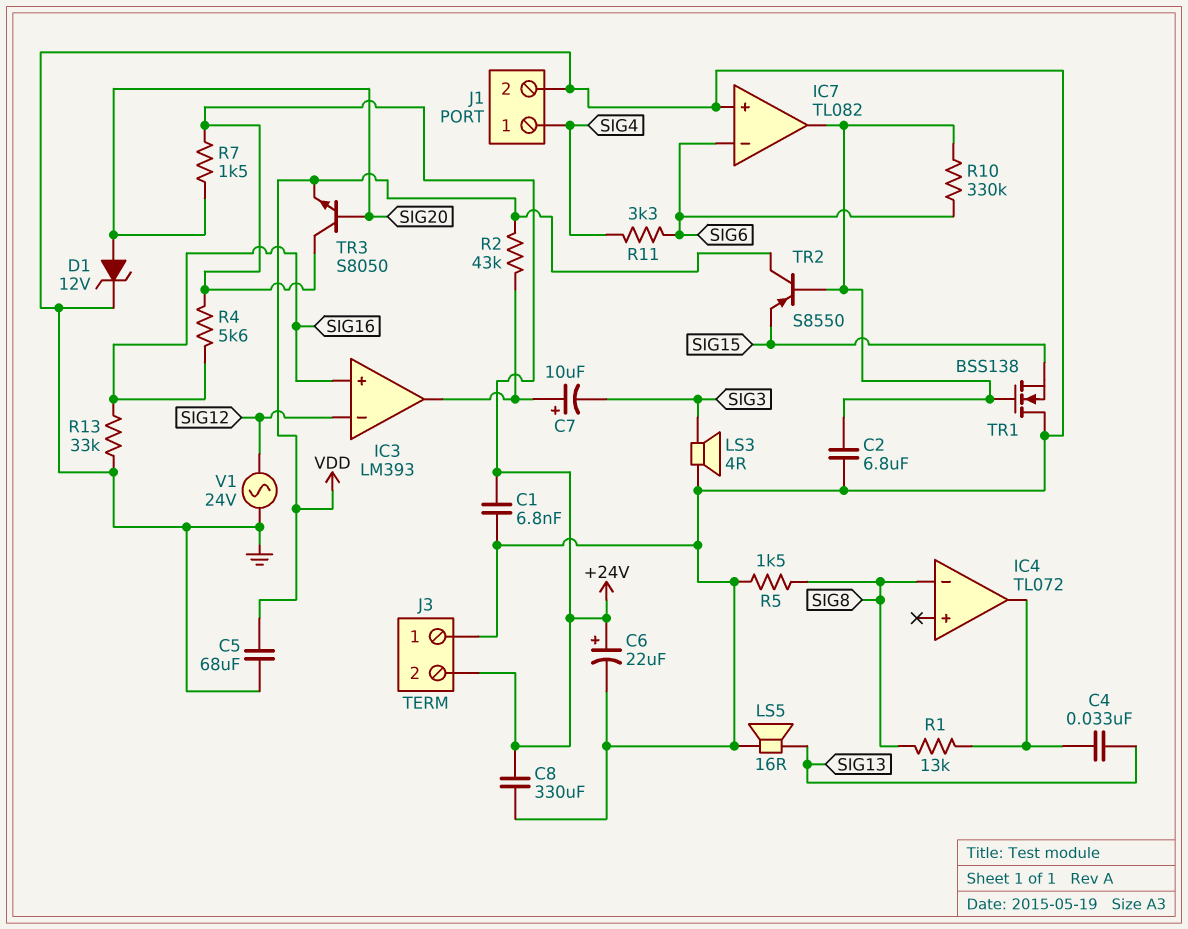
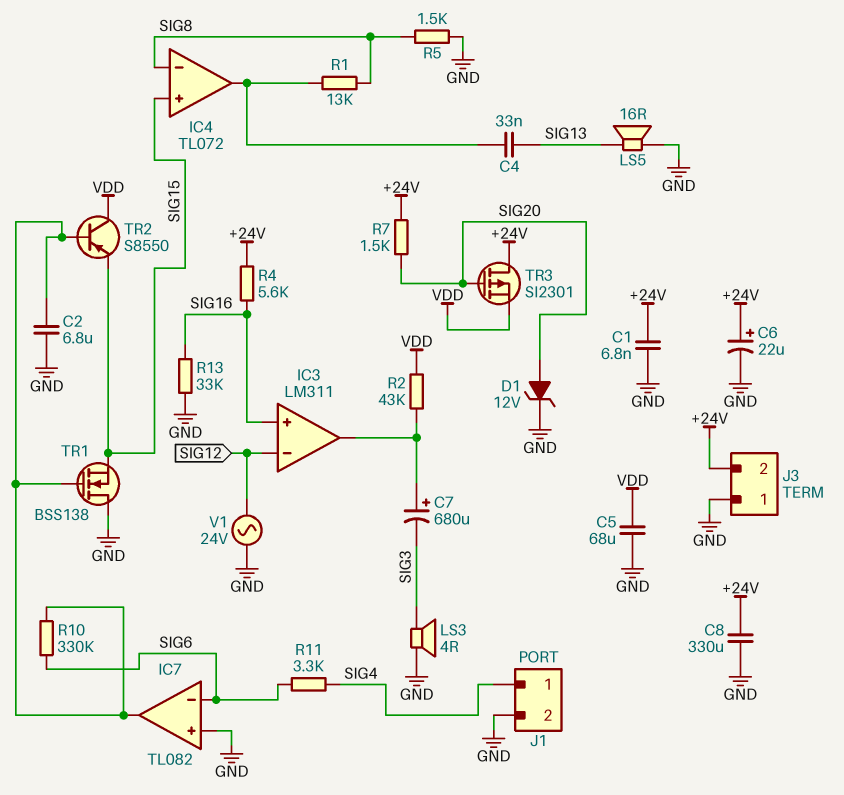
C7: 10uF (plus IC3/out, minus SIG3) -> 680uF (plus IC3/out, minus SIG3)
IC3: LM393 -> LM311
IC4 pin in+: none -> SIG15
TR3: NPN S8050 (B SIG20, C +24V, E VDD) -> PMOS SI2301 (G SIG20, D +24V, S VDD)

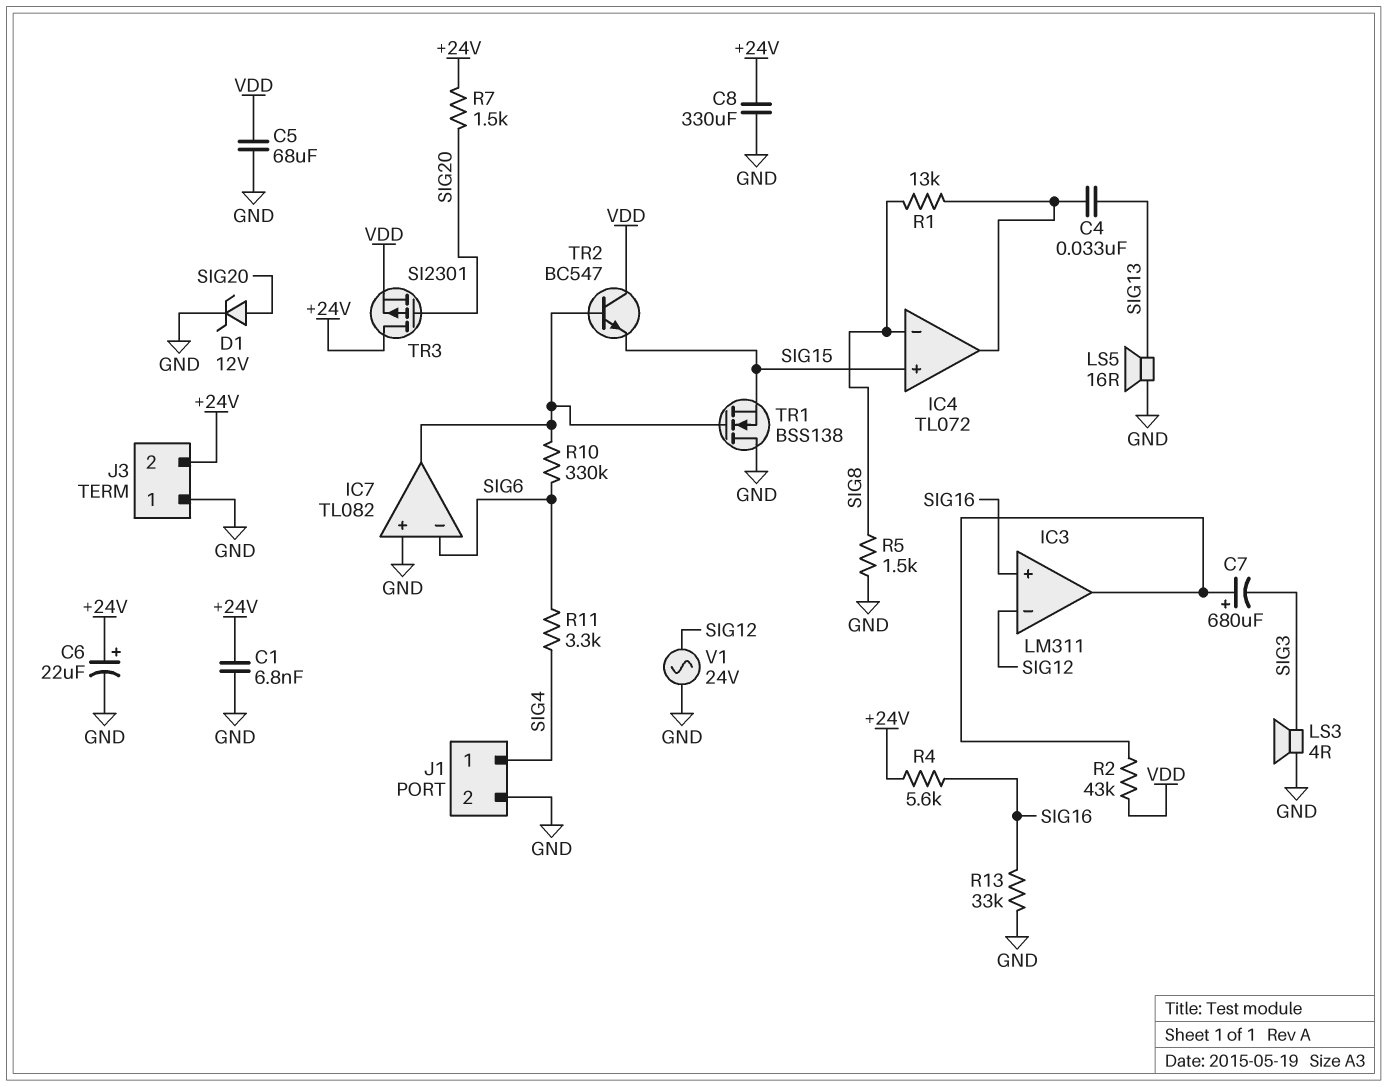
C2: 6.8uF (GND, IC7/out) -> none
TR2: PNP S8550 (B IC7/out, C VDD, E SIG15) -> NPN BC547 (B IC7/out, C VDD, E SIG15)

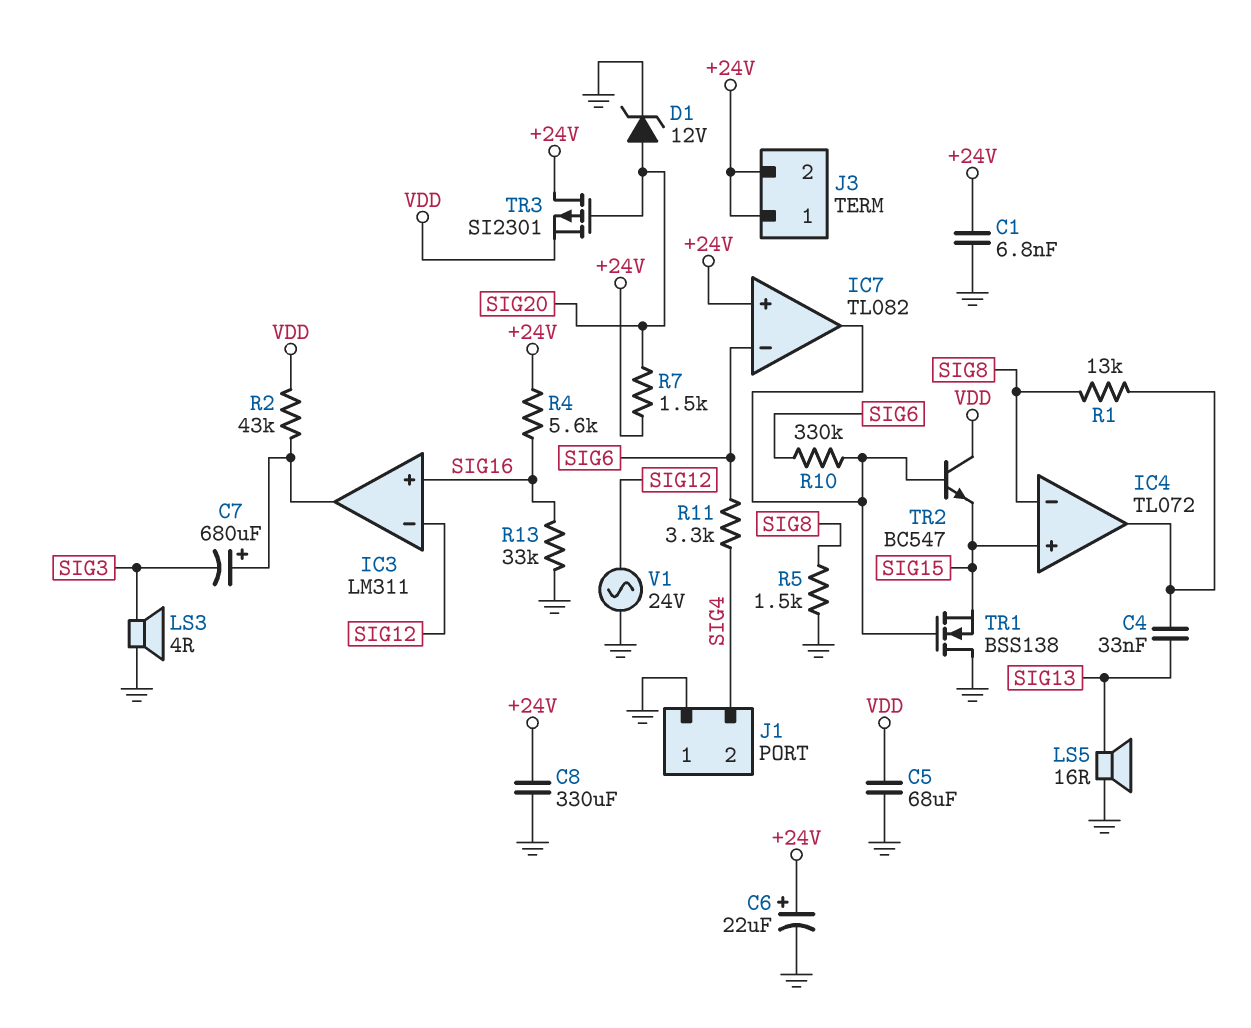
IC7 pin in+: GND -> +24V
J1 pin 1: SIG4 -> GND
J1 pin 2: GND -> SIG4
J3 pin 1: GND -> +24V

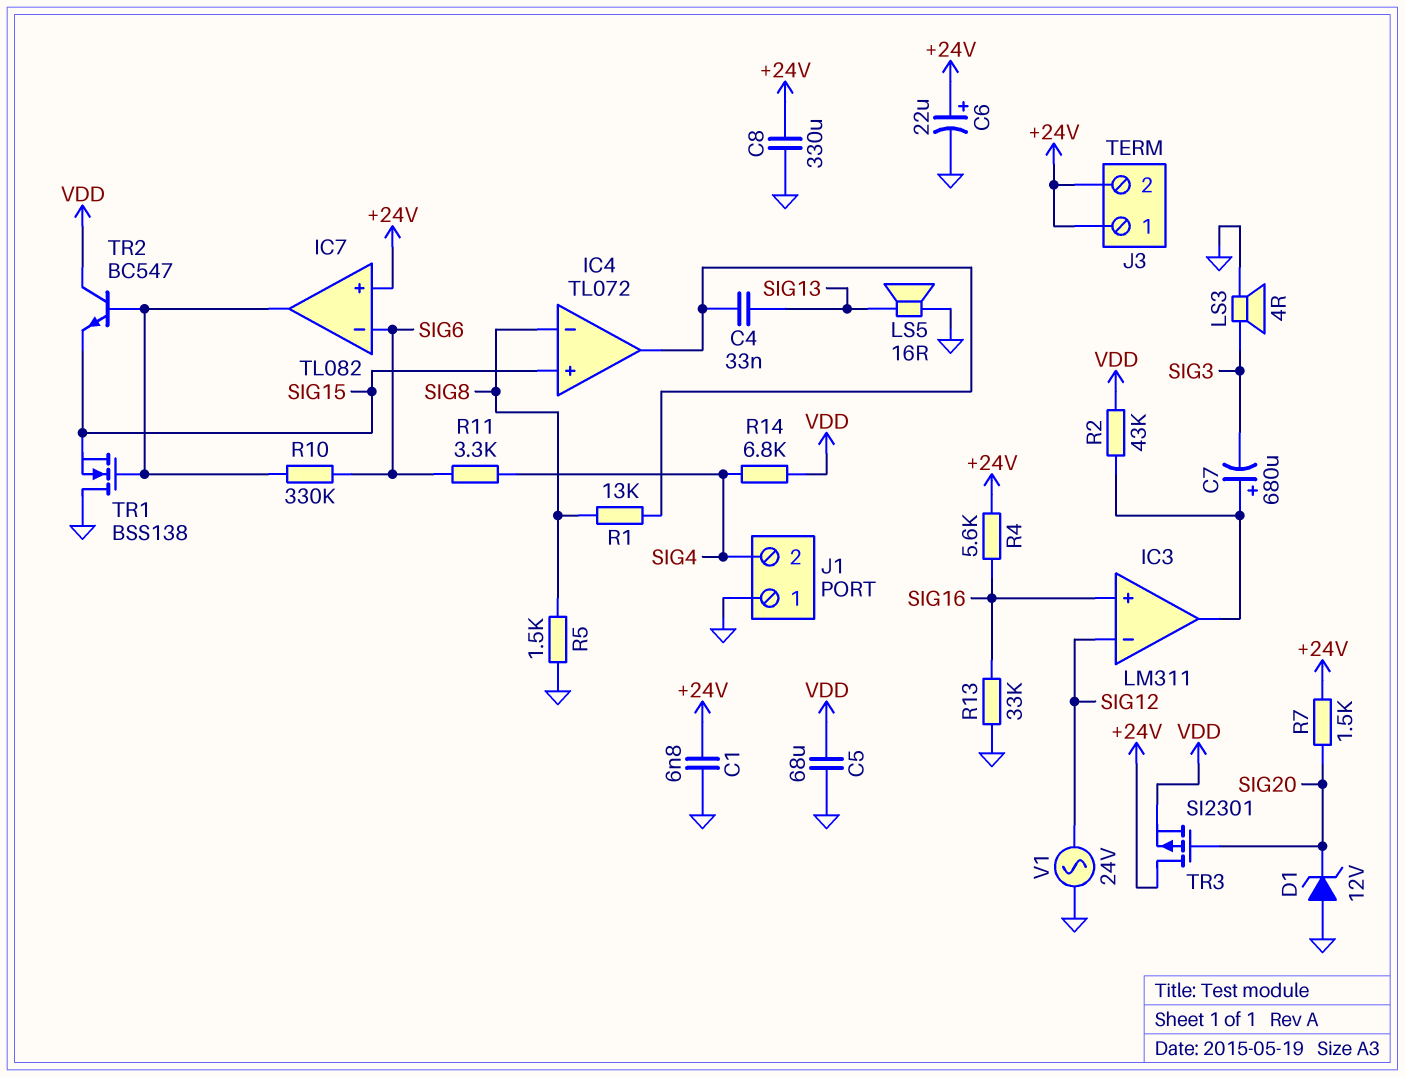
D1: zener 12V (A SIG20, K GND) -> zener 12V (A GND, K SIG20)
R14: none -> 6.8k (SIG4, VDD)

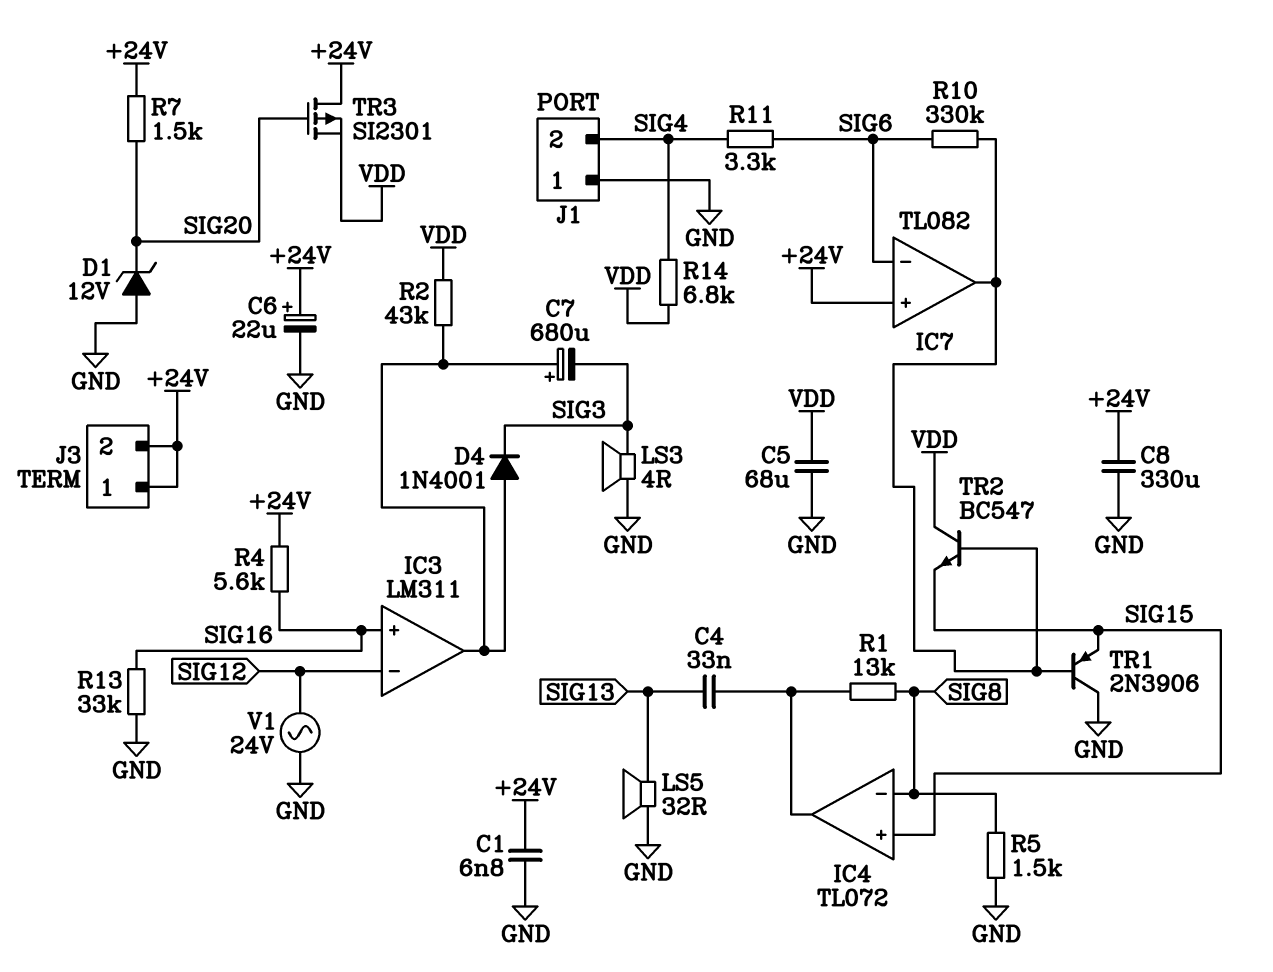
D4: none -> diode 1N4001 (A IC3/out, K SIG3)
LS5: speaker 16R (GND, SIG13) -> speaker 32R (GND, SIG13)
TR1: NMOS BSS138 (G IC7/out, D GND, S SIG15) -> PNP 2N3906 (B IC7/out, C GND, E SIG15)

